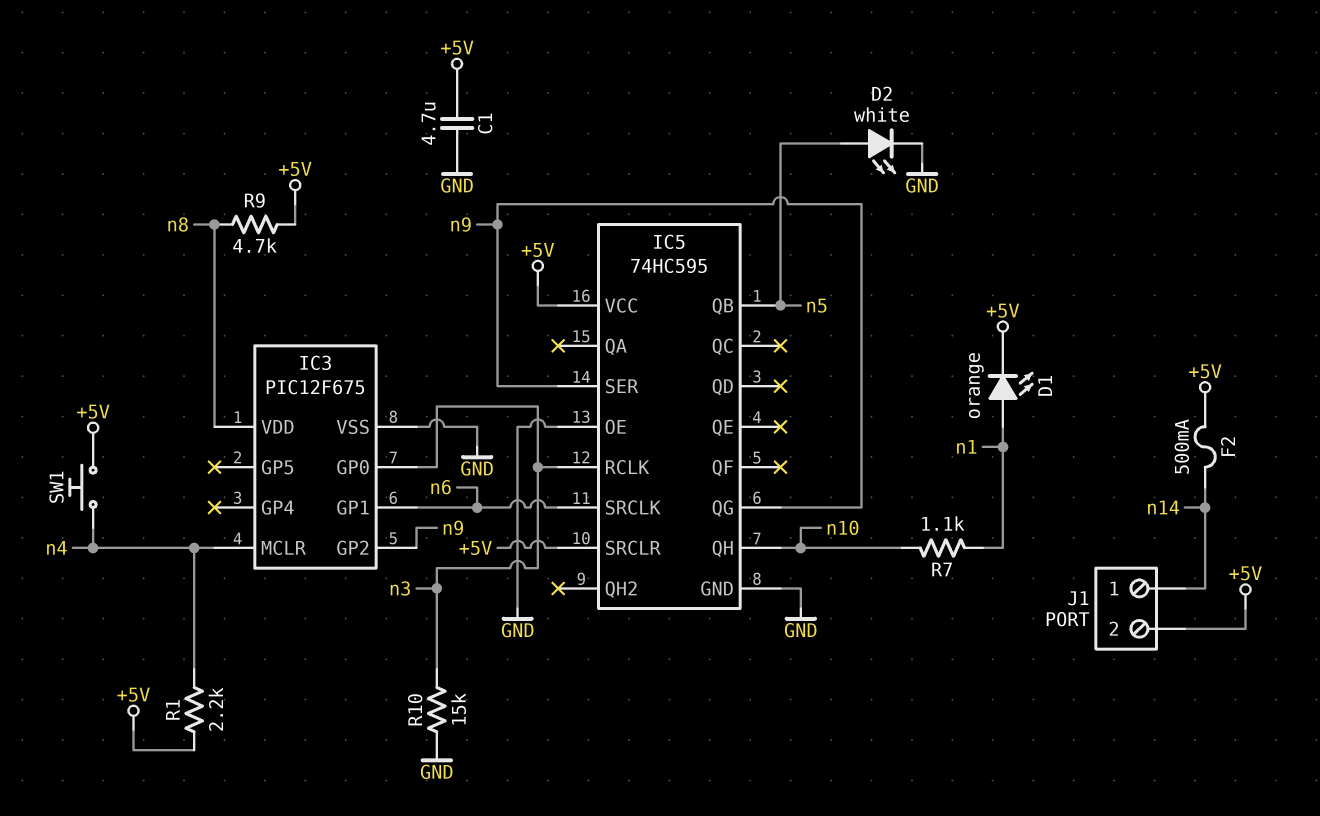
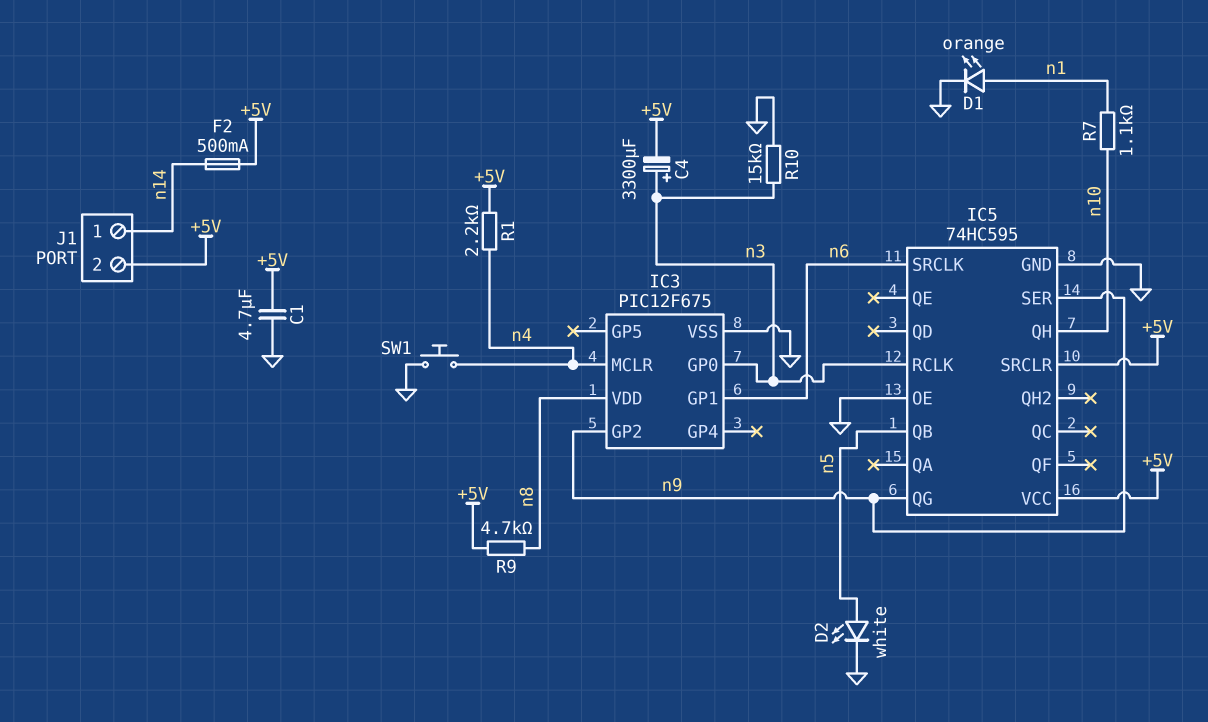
C4: none -> 3300uF (plus n3, minus +5V)
D1: LED orange (A n1, K +5V) -> LED orange (A n1, K GND)
SW1: button (+5V, n4) -> button (GND, n4)

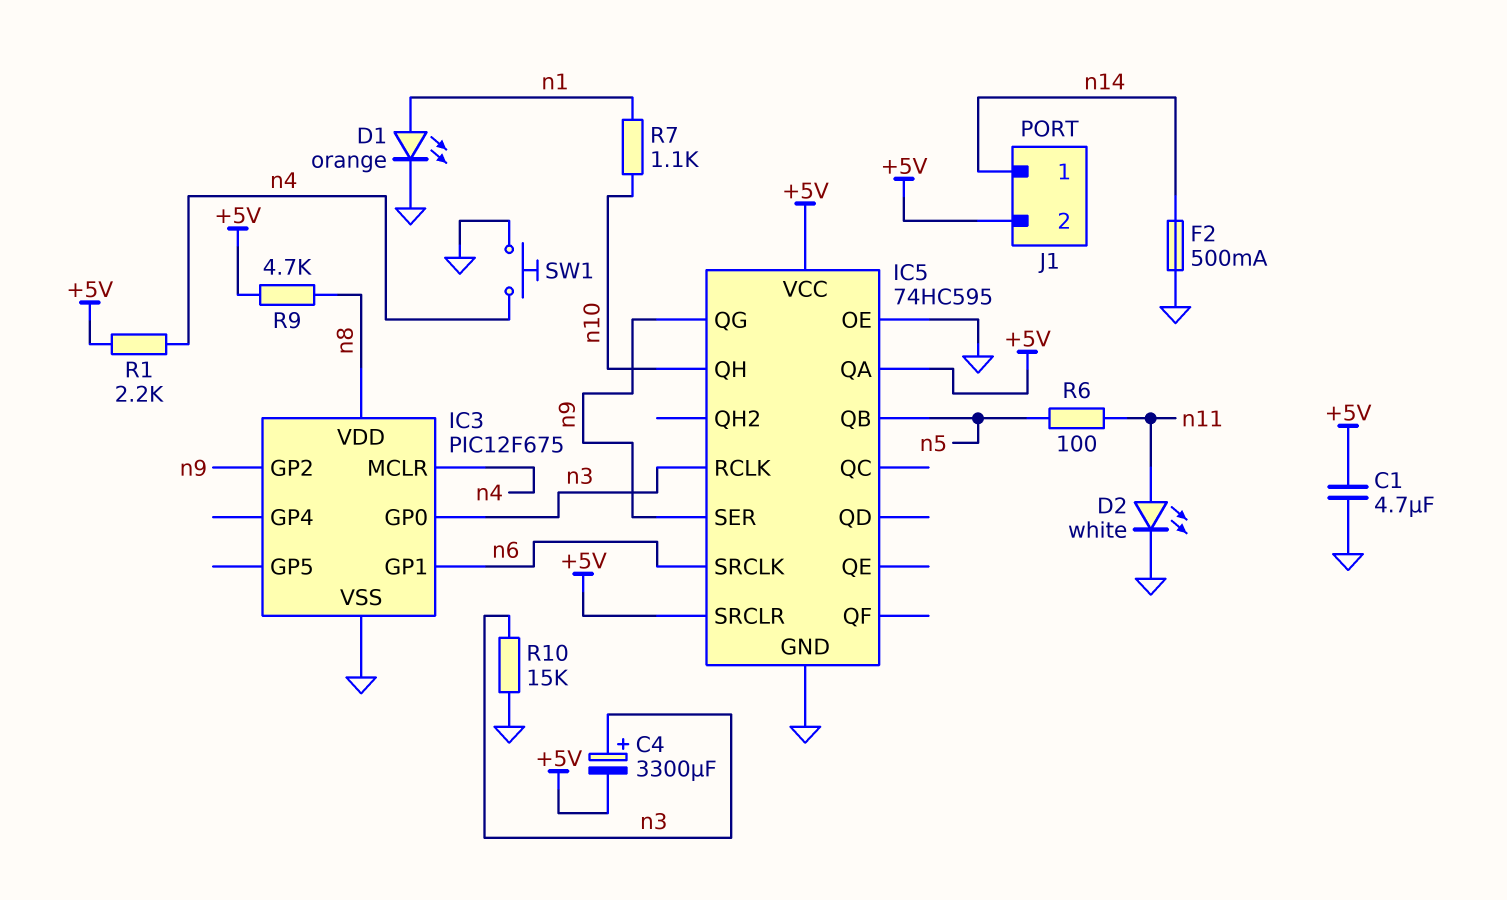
D2: LED white (A n5, K GND) -> LED white (A n11, K GND)
F2: 500mA (+5V, n14) -> 500mA (GND, n14)
IC5 pin QA: none -> +5V
R6: none -> 100 (n5, n11)

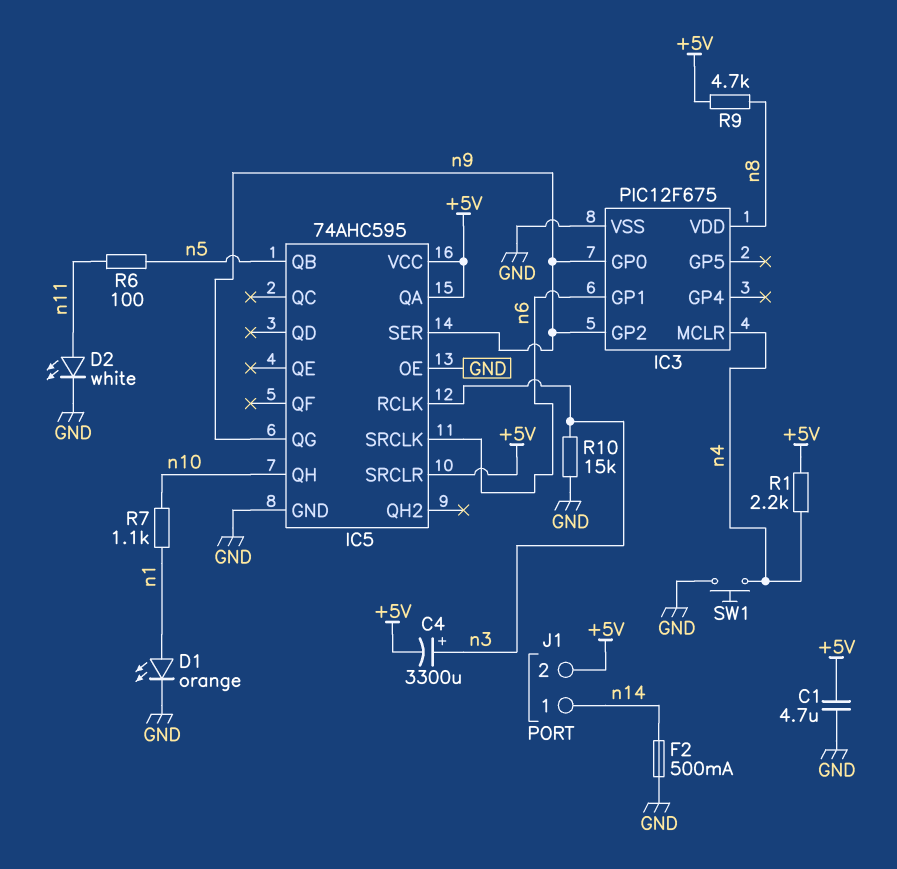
IC3 pin GP0: n3 -> n9
IC5: 74HC595 -> 74AHC595

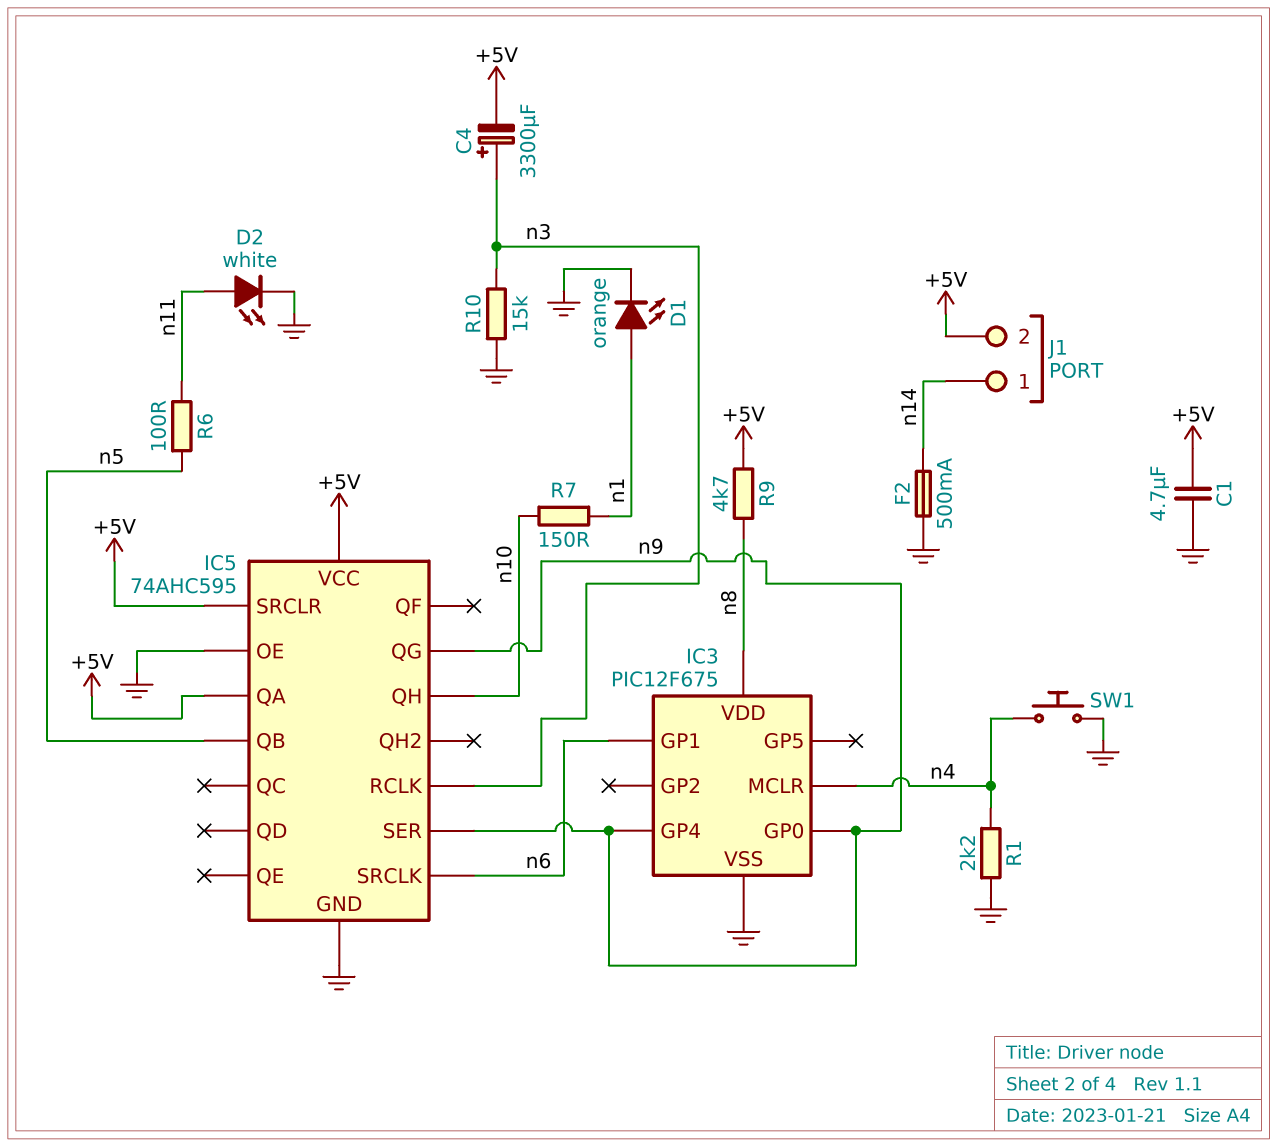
IC3 pin GP2: n9 -> none
IC3 pin GP4: none -> n9
R1: 2.2k (+5V, n4) -> 2.2k (GND, n4)
R7: 1.1k (n1, n10) -> 150 (n1, n10)

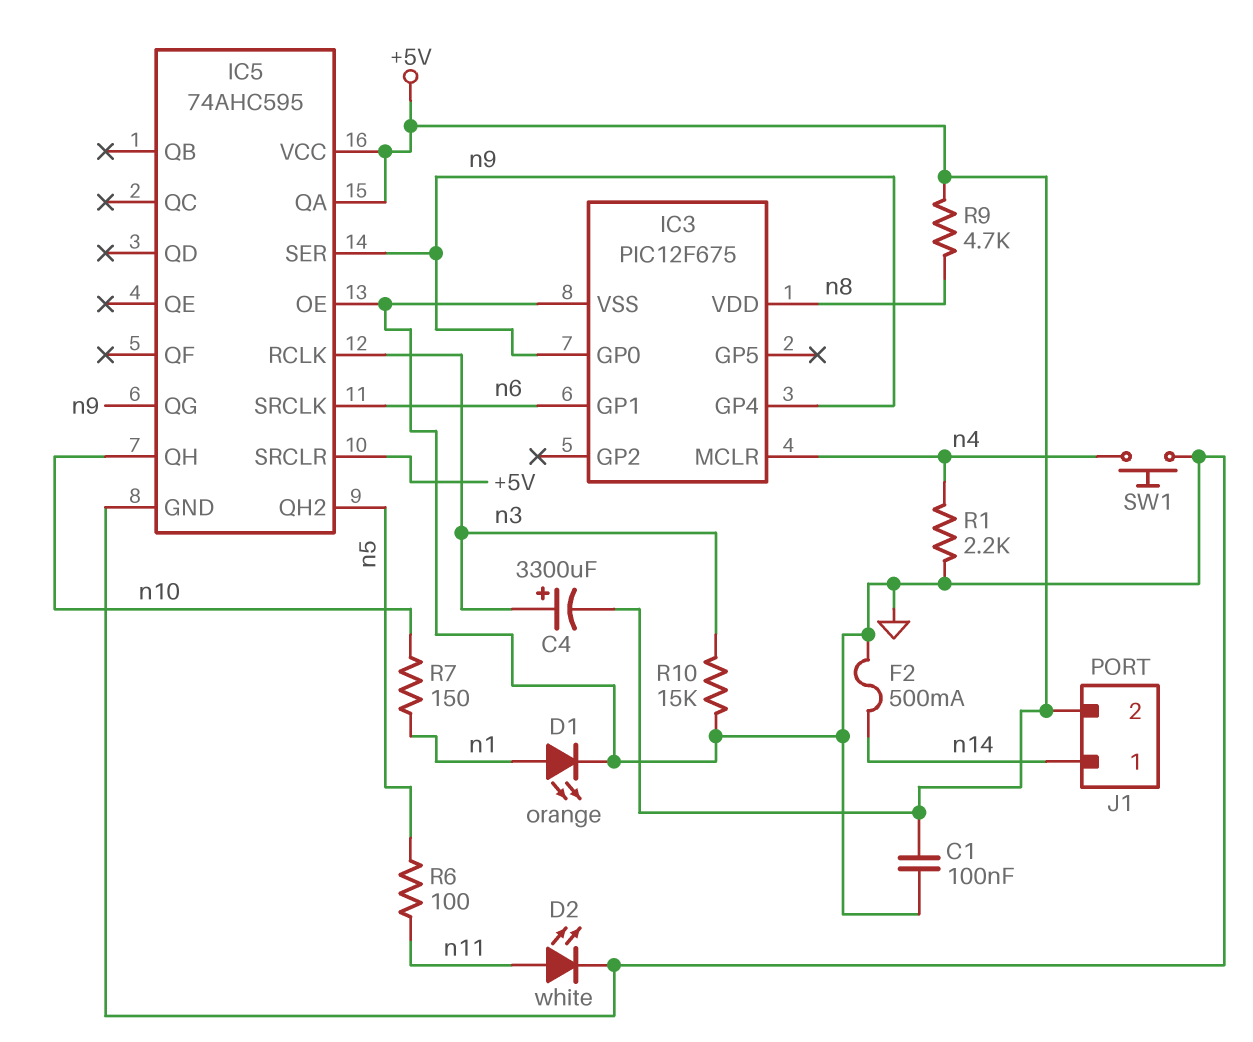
C1: 4.7uF (+5V, GND) -> 100nF (+5V, GND)
IC5 pin QB: n5 -> none
IC5 pin QH2: none -> n5

